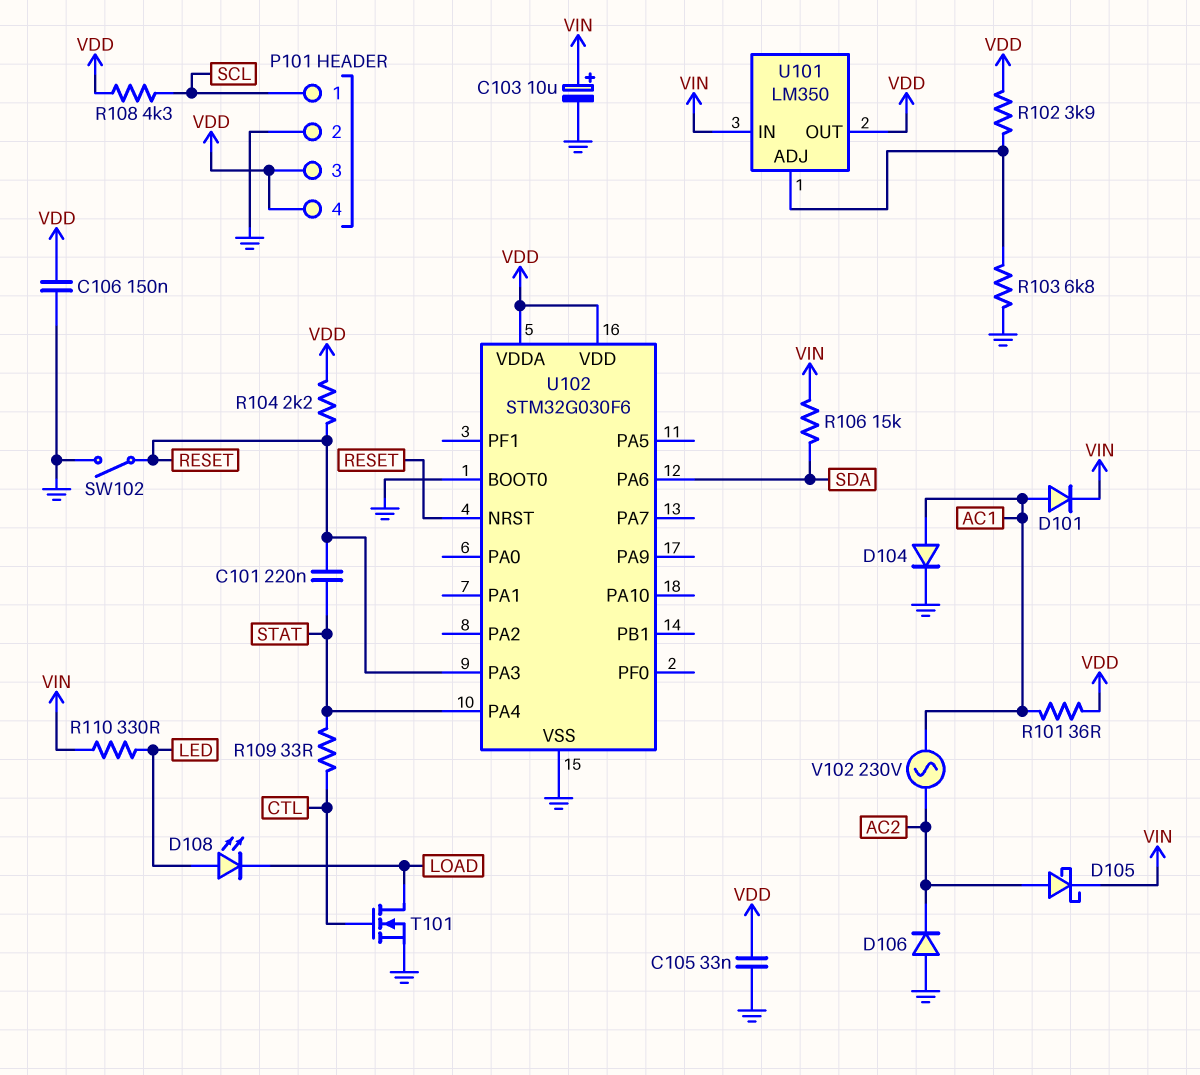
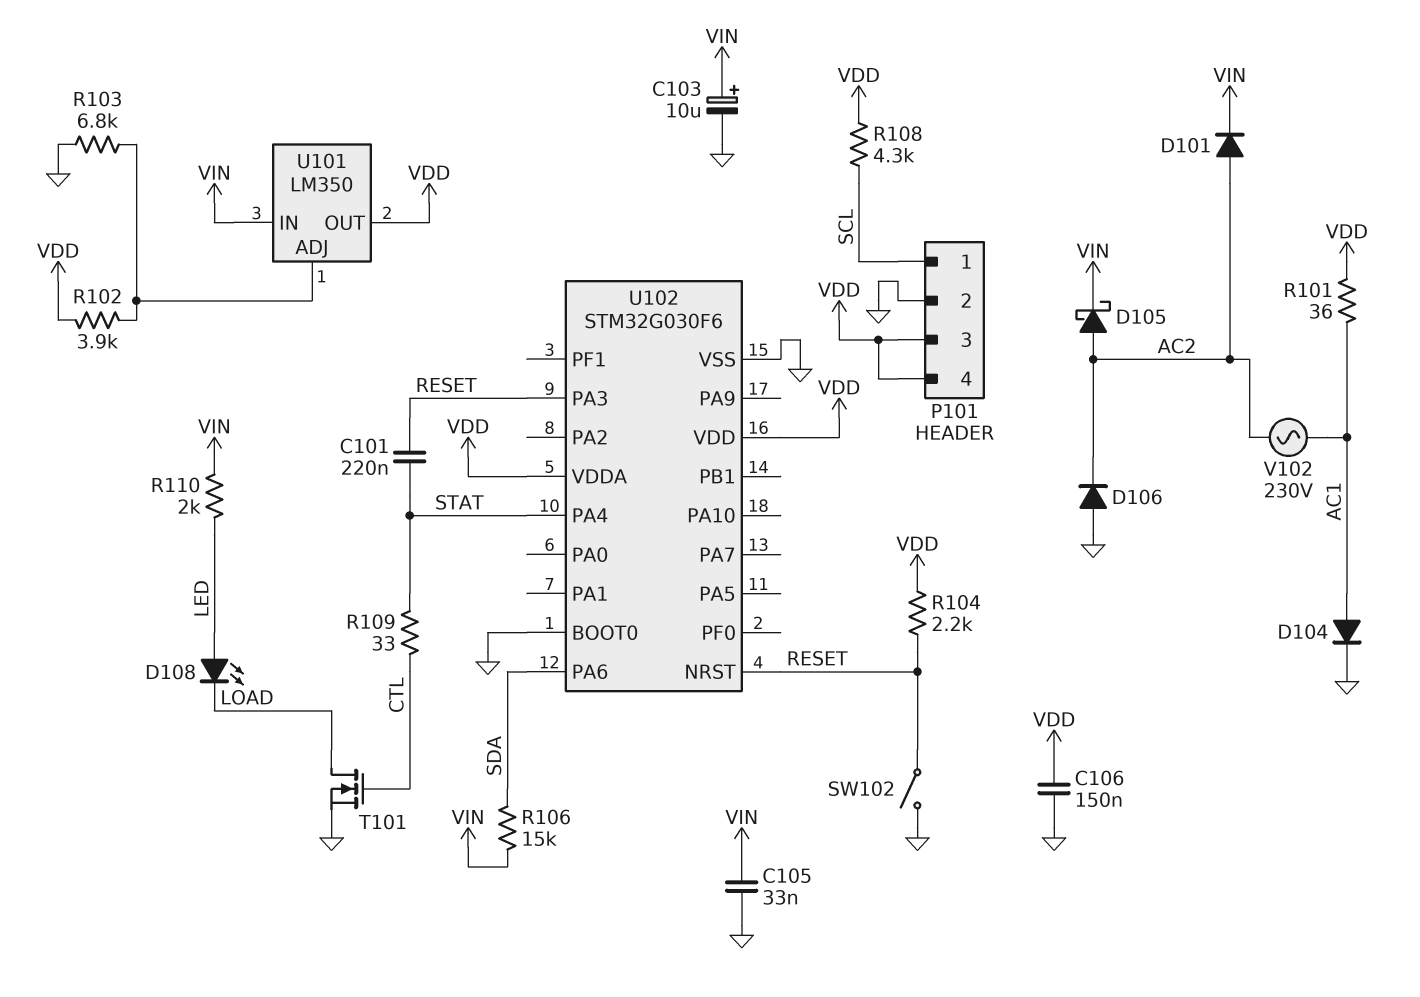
C105: 33nF (GND, VDD) -> 33nF (GND, VIN)
D101: diode (A AC1, K VIN) -> diode (A AC2, K VIN)
R110: 330 (LED, VIN) -> 2k (LED, VIN)

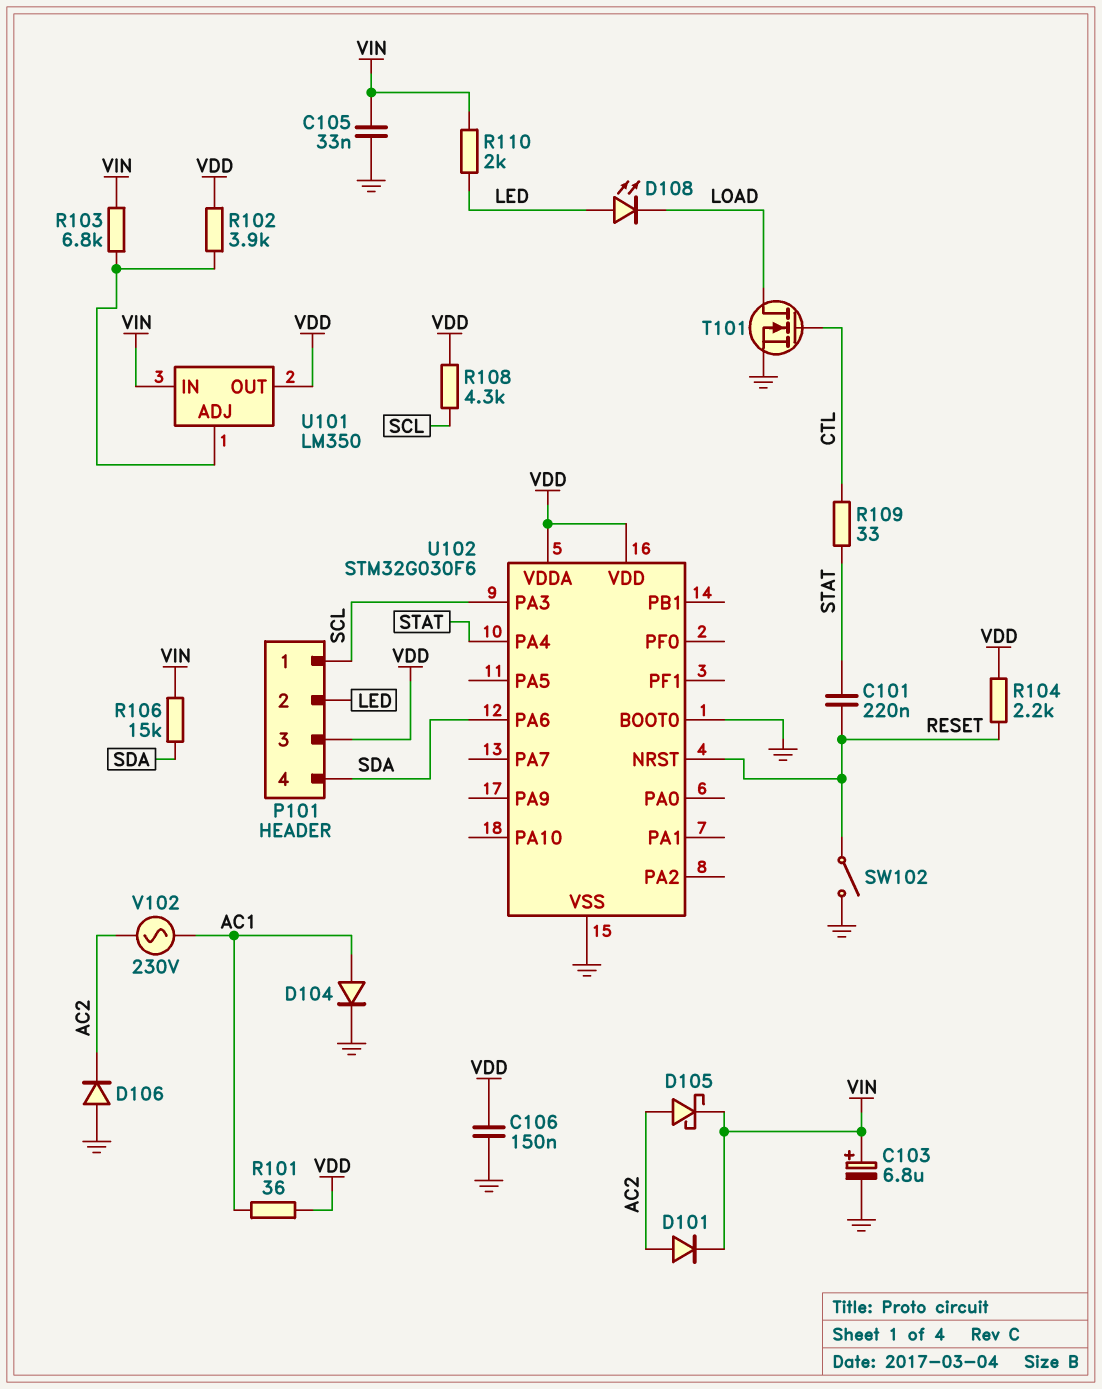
C103: 10uF (plus VIN, minus GND) -> 6.8uF (plus VIN, minus GND)
P101 pin 2: GND -> LED
P101 pin 4: VDD -> SDA
R103: 6.8k (GND, U101/ADJ) -> 6.8k (U101/ADJ, VIN)
U102 pin PA3: RESET -> SCL

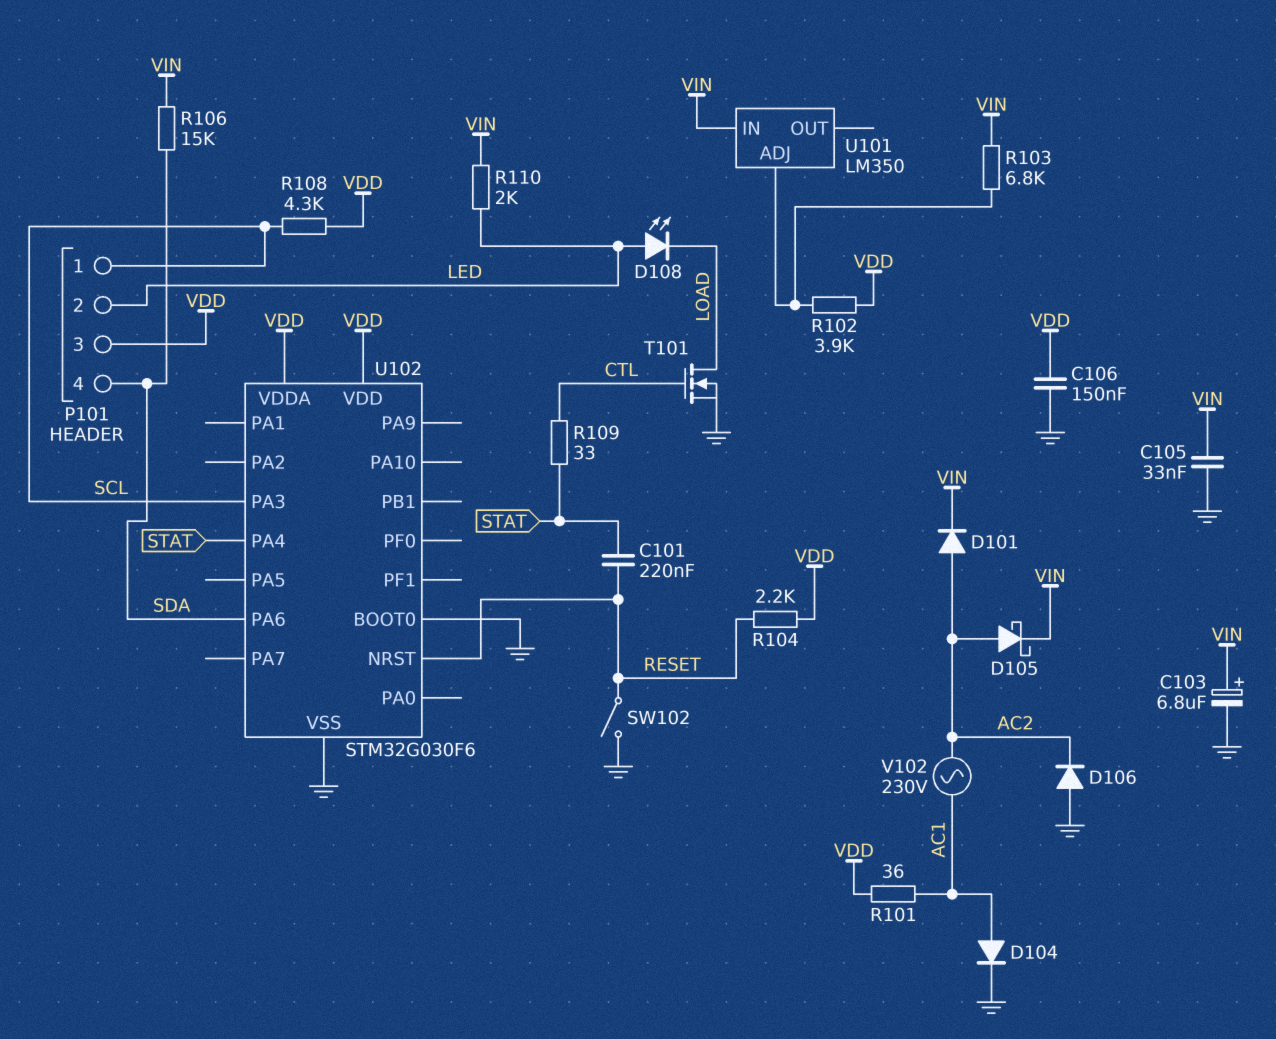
U101 pin OUT: VDD -> none

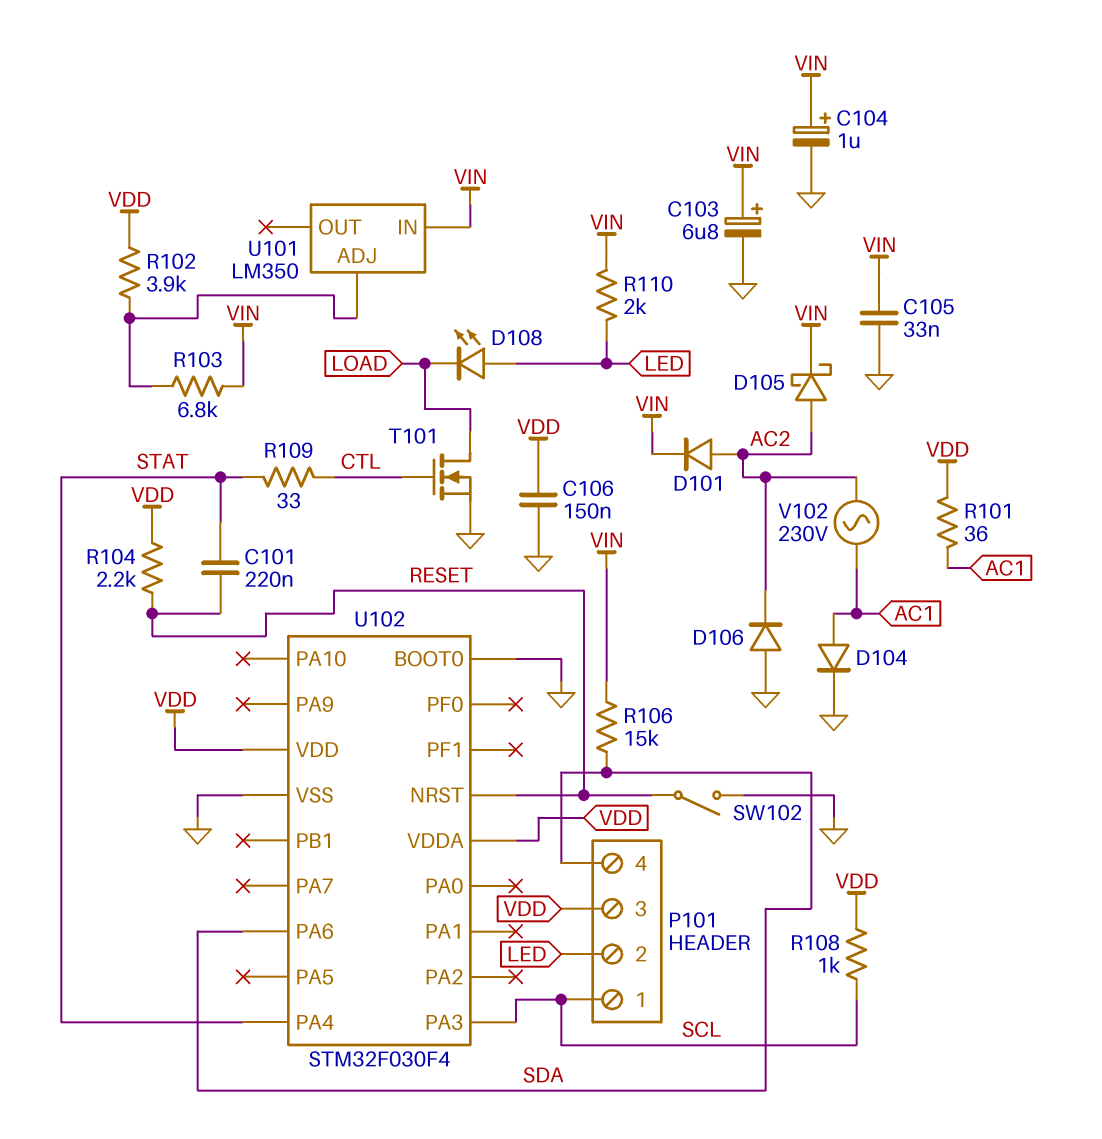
C104: none -> 1uF (plus VIN, minus GND)
R108: 4.3k (SCL, VDD) -> 1k (SCL, VDD)
U102: STM32G030F6 -> STM32F030F4

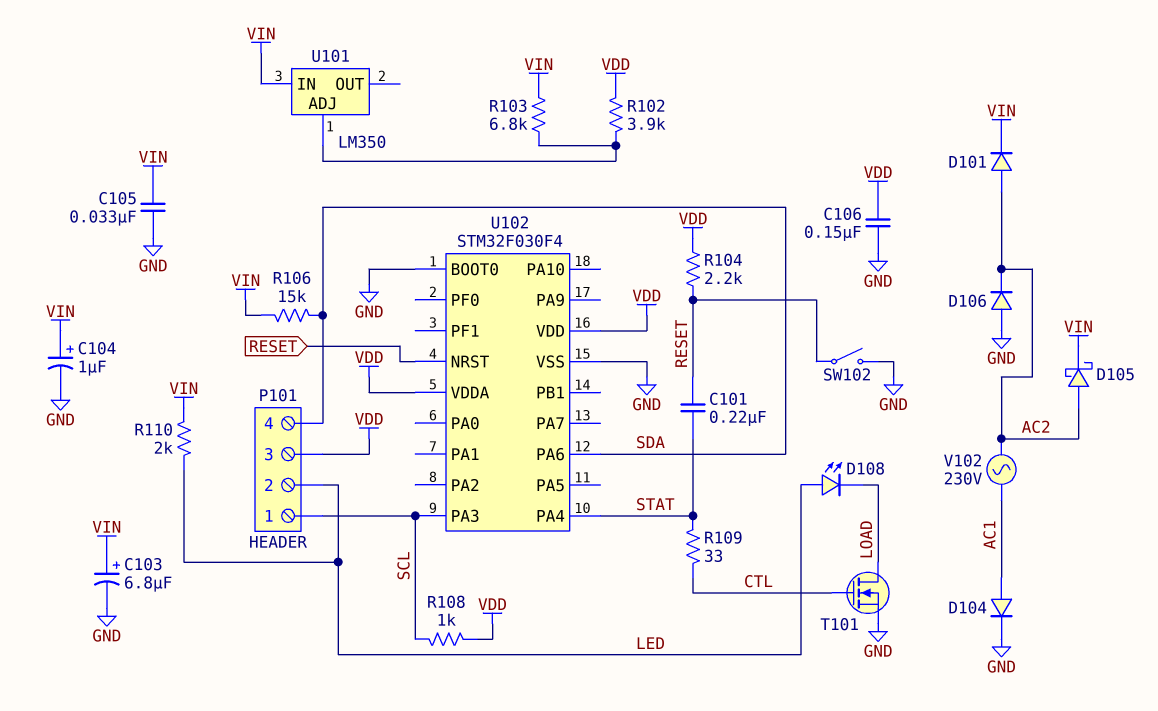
R101: 36 (AC1, VDD) -> none

